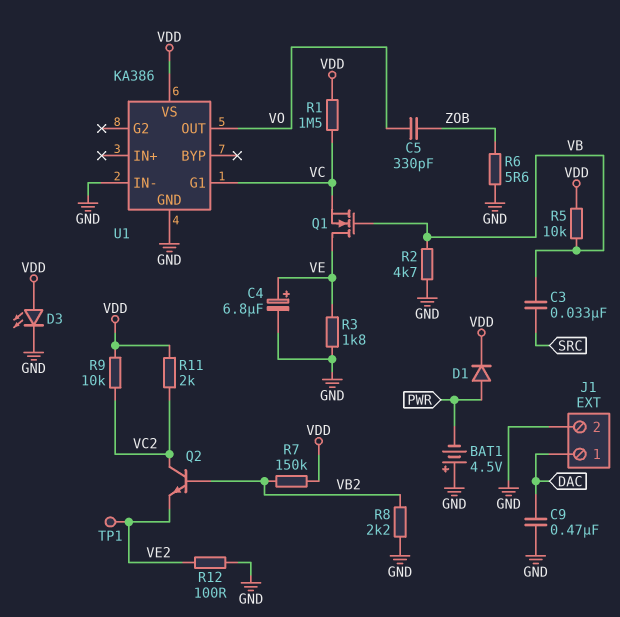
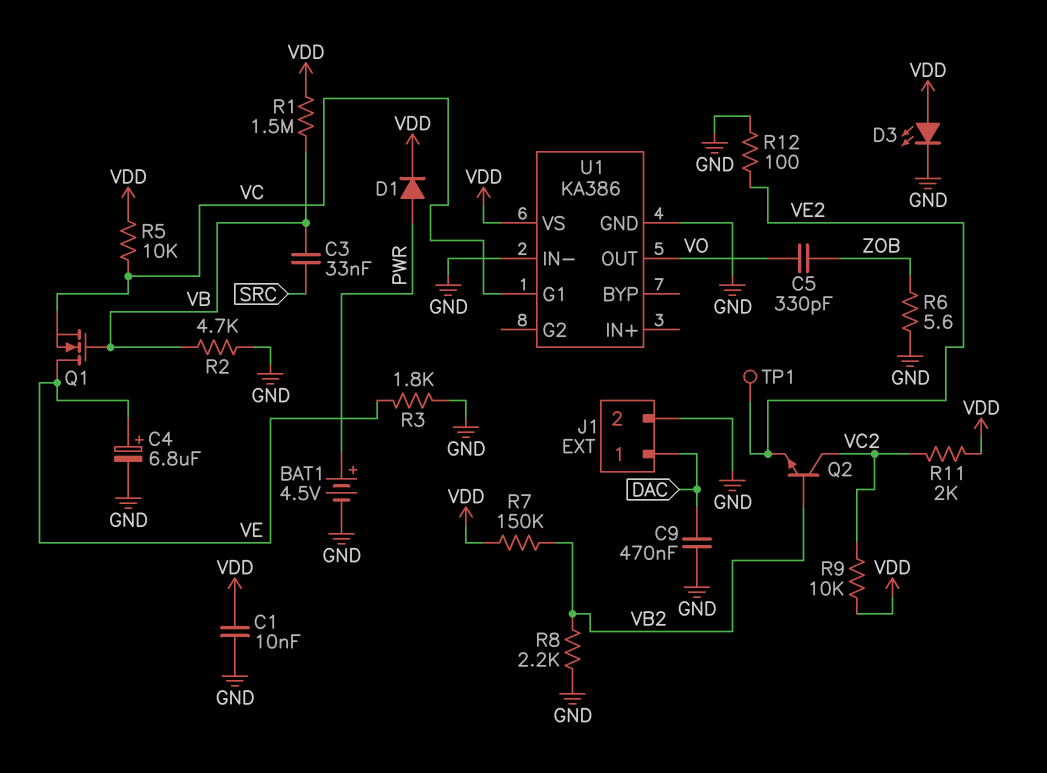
BAT1: 4.5V (plus GND, minus PWR) -> 4.5V (plus PWR, minus GND)
C1: none -> 10nF (GND, VDD)
R1: 1.5M (VC, VDD) -> 1.5M (VB, VDD)
R5: 10k (VB, VDD) -> 10k (VC, VDD)

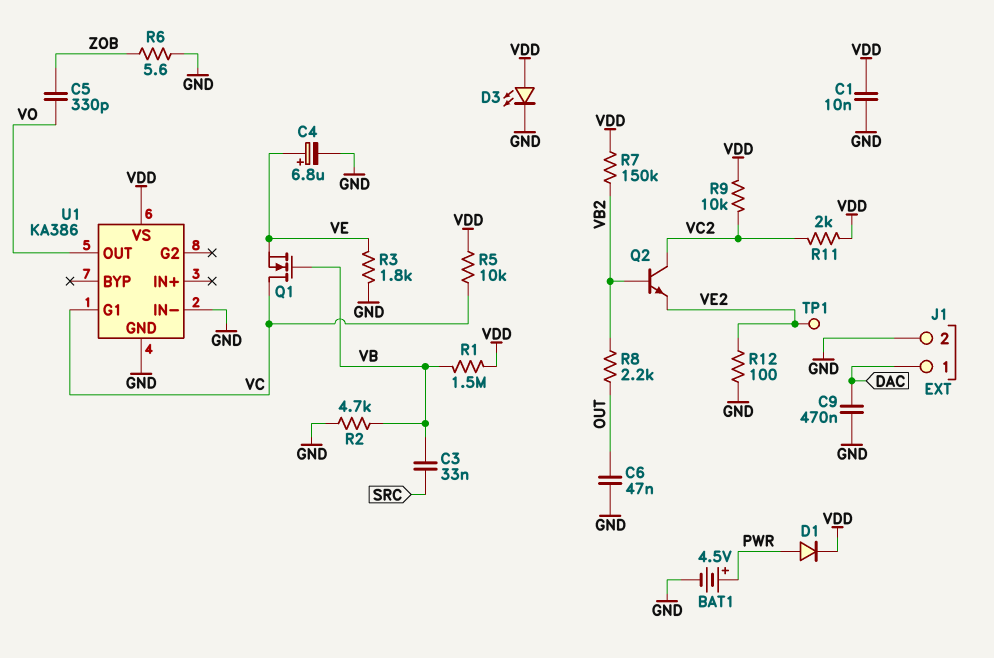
C6: none -> 47nF (GND, OUT)
Q1: NMOS (G VB, D VE, S VC) -> NMOS (G VB, D VC, S VE)
R8: 2.2k (GND, VB2) -> 2.2k (OUT, VB2)

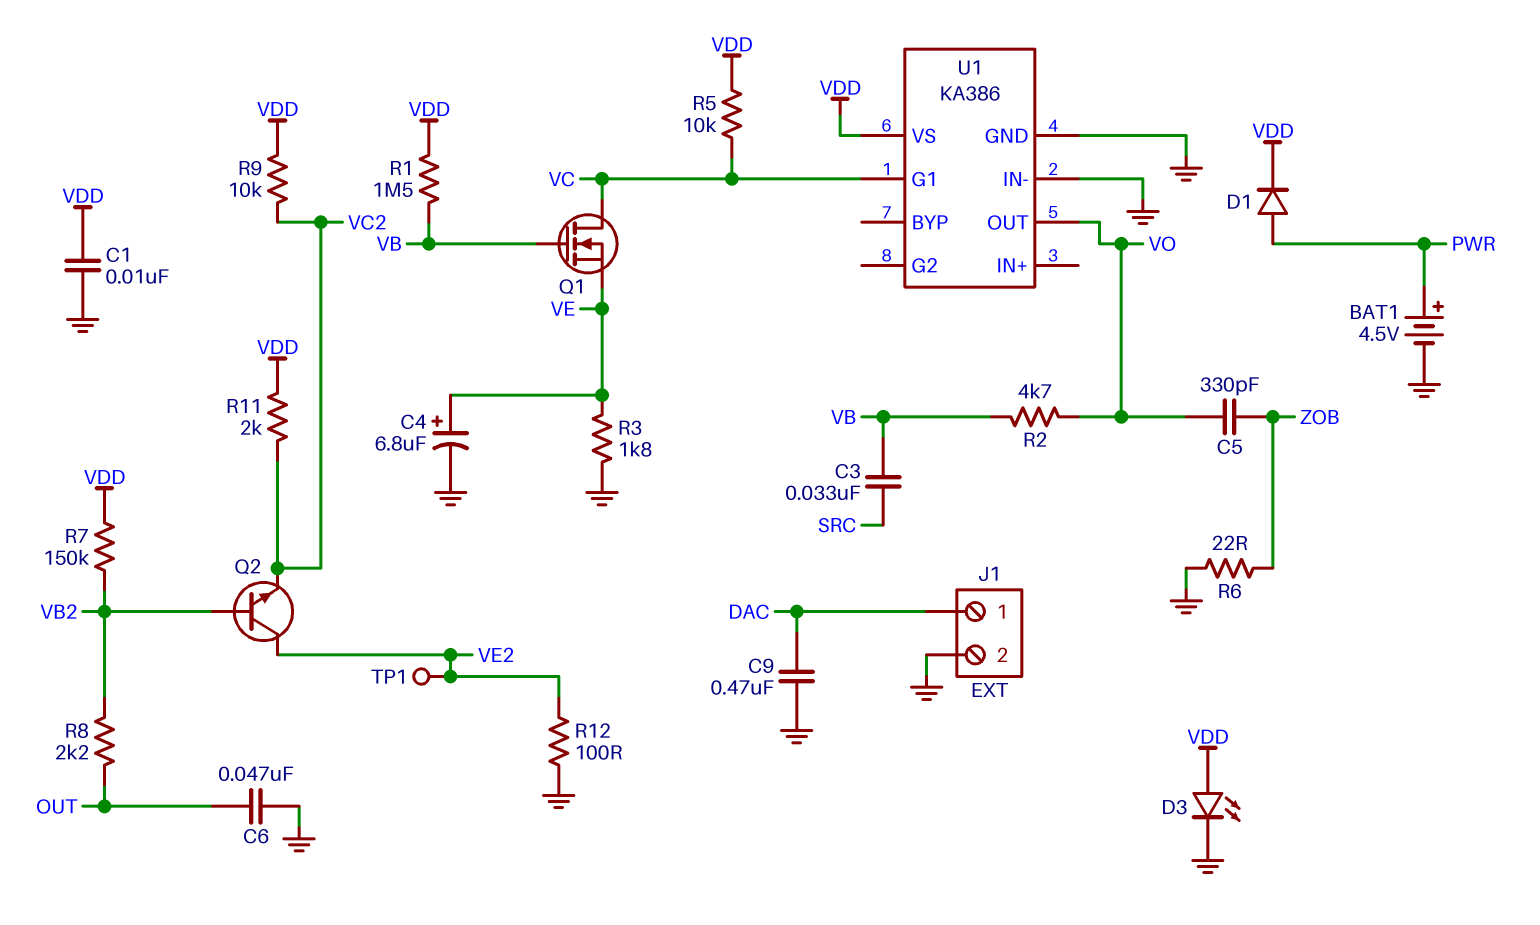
Q2: NPN (B VB2, C VC2, E VE2) -> NPN (B VB2, C VE2, E VC2)
R2: 4.7k (GND, VB) -> 4.7k (VB, VO)
R6: 5.6 (GND, ZOB) -> 22 (GND, ZOB)

